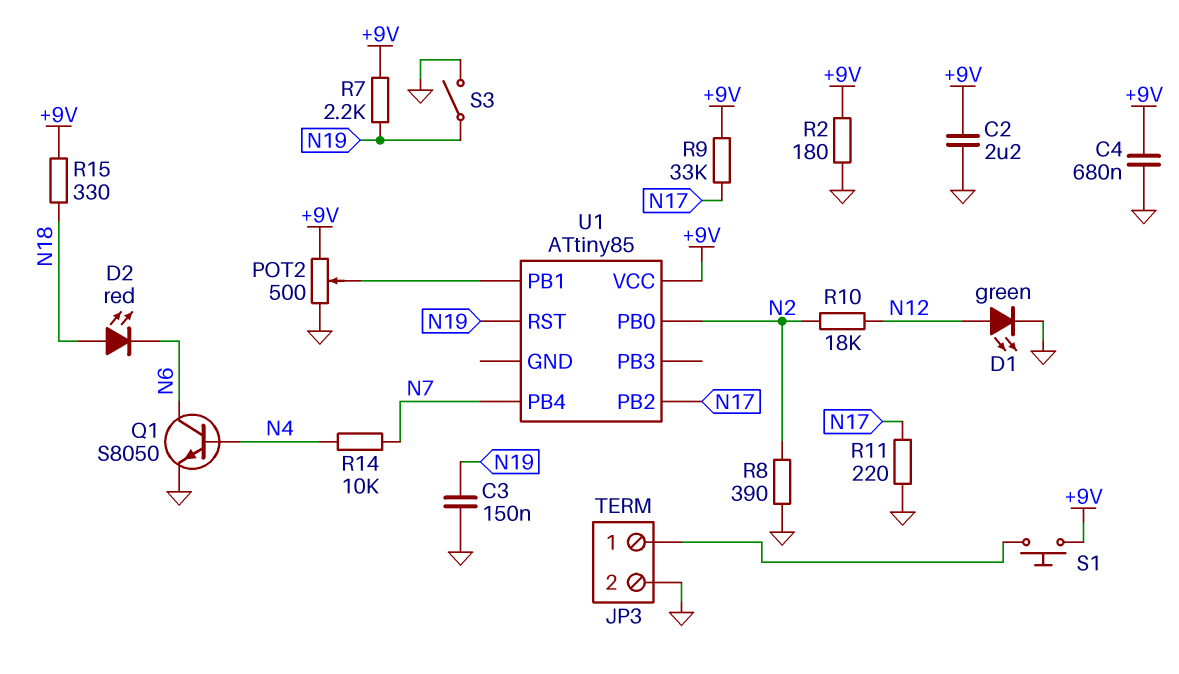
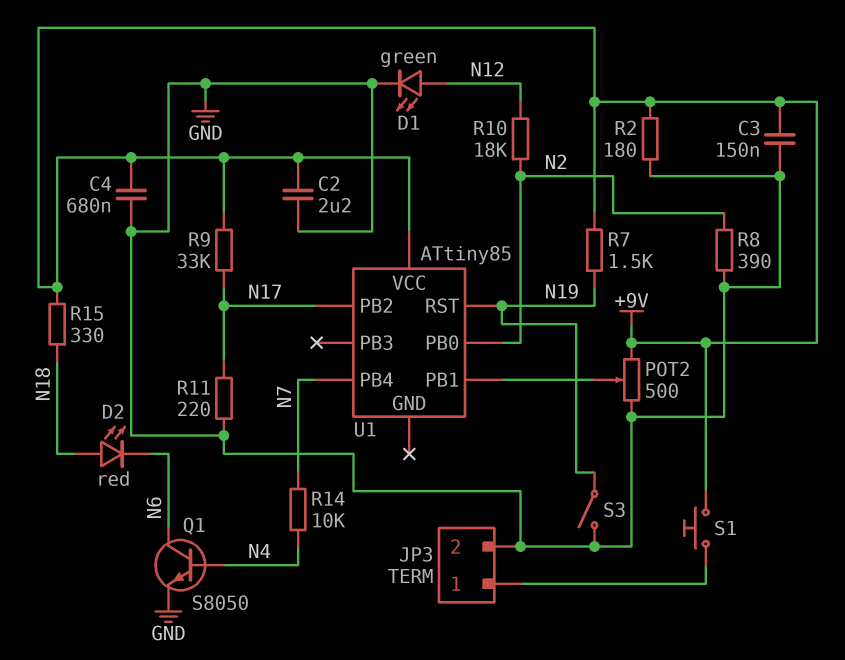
C3: 150nF (GND, N19) -> 150nF (+9V, GND)
R7: 2.2k (+9V, N19) -> 1.5k (+9V, N19)

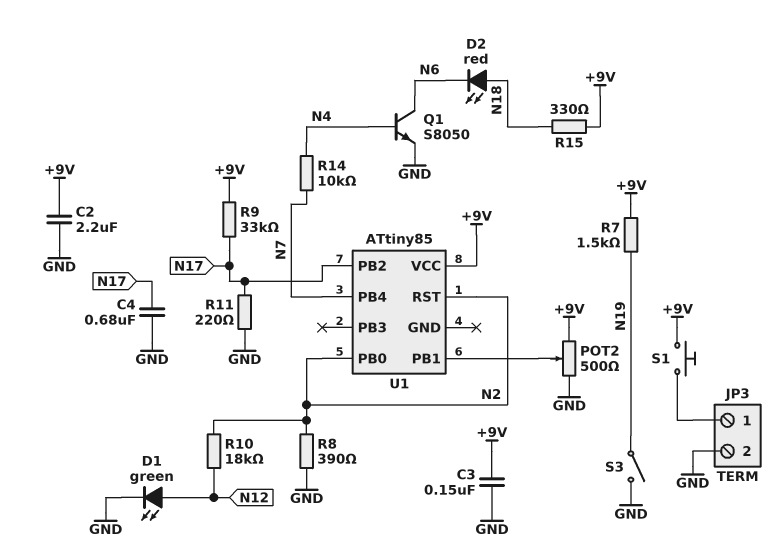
C4: 680nF (+9V, GND) -> 680nF (GND, N17)
R2: 180 (+9V, GND) -> none
U1 pin RST: N19 -> N2

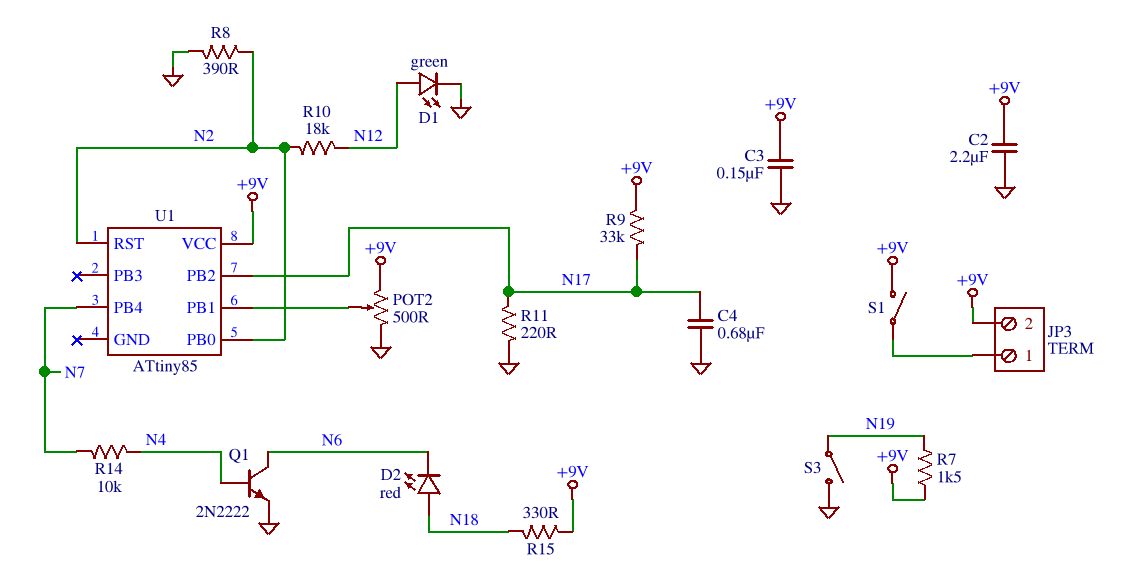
JP3 pin 2: GND -> +9V
Q1: NPN S8050 (B N4, C N6, E GND) -> NPN 2N2222 (B N4, C N6, E GND)
S1: button (+9V, JP3/1) -> switch (+9V, JP3/1)

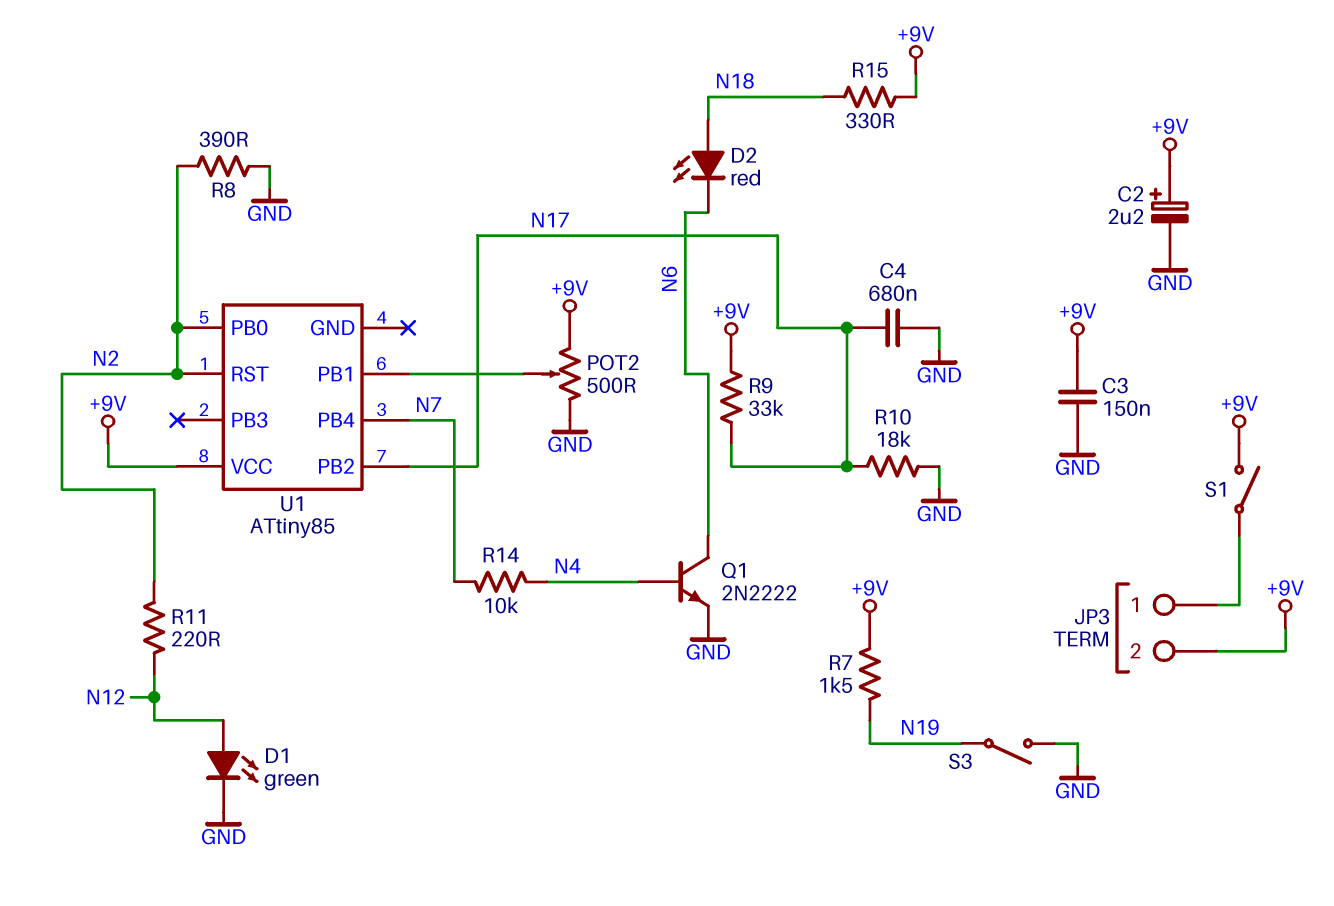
C2: 2.2uF (+9V, GND) -> 2.2uF (plus +9V, minus GND)
R10: 18k (N2, N12) -> 18k (GND, N17)
R11: 220 (GND, N17) -> 220 (N2, N12)

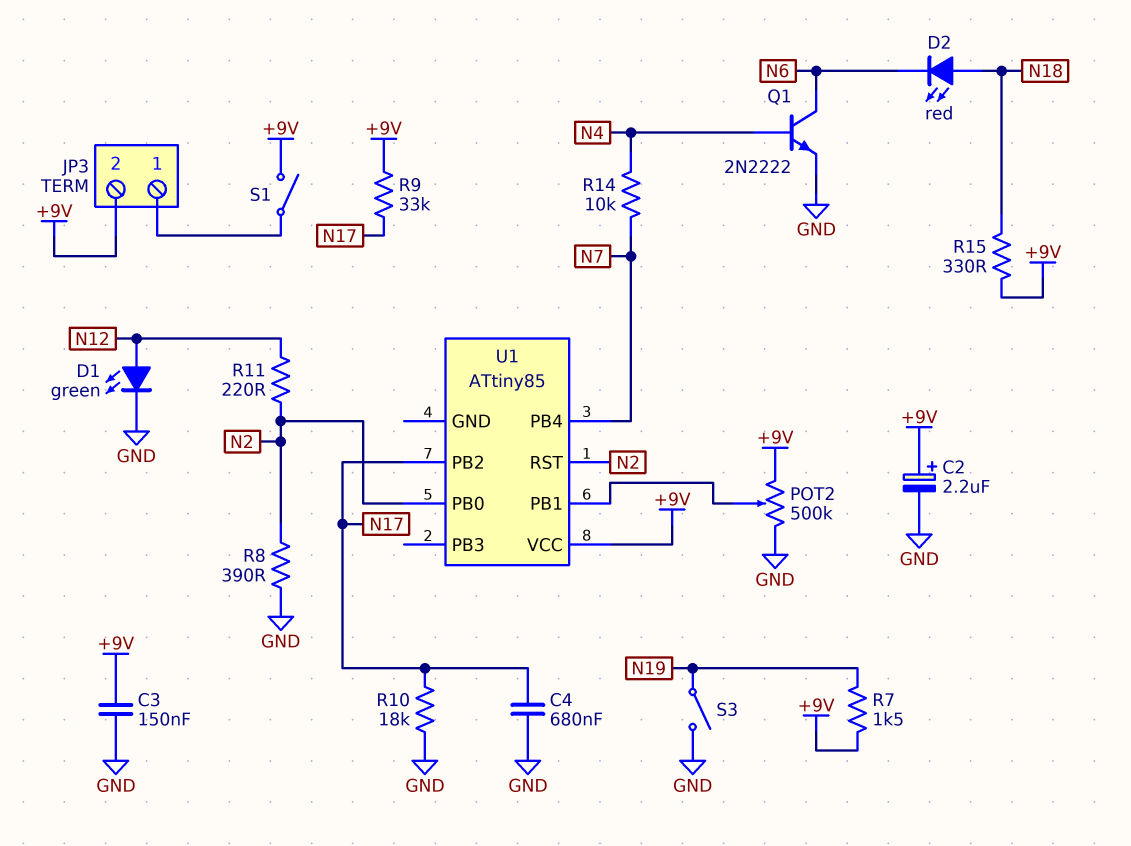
POT2: 500 (+9V, GND, wiper U1/PB1) -> 500k (+9V, GND, wiper U1/PB1)

